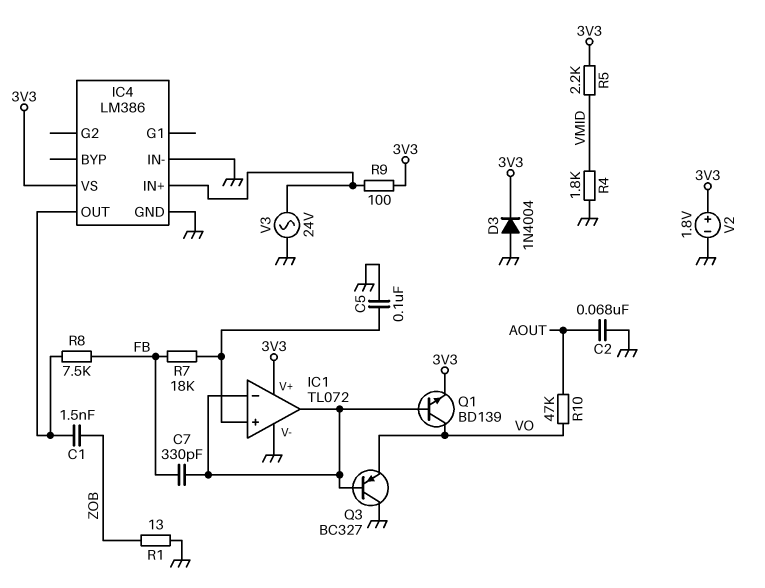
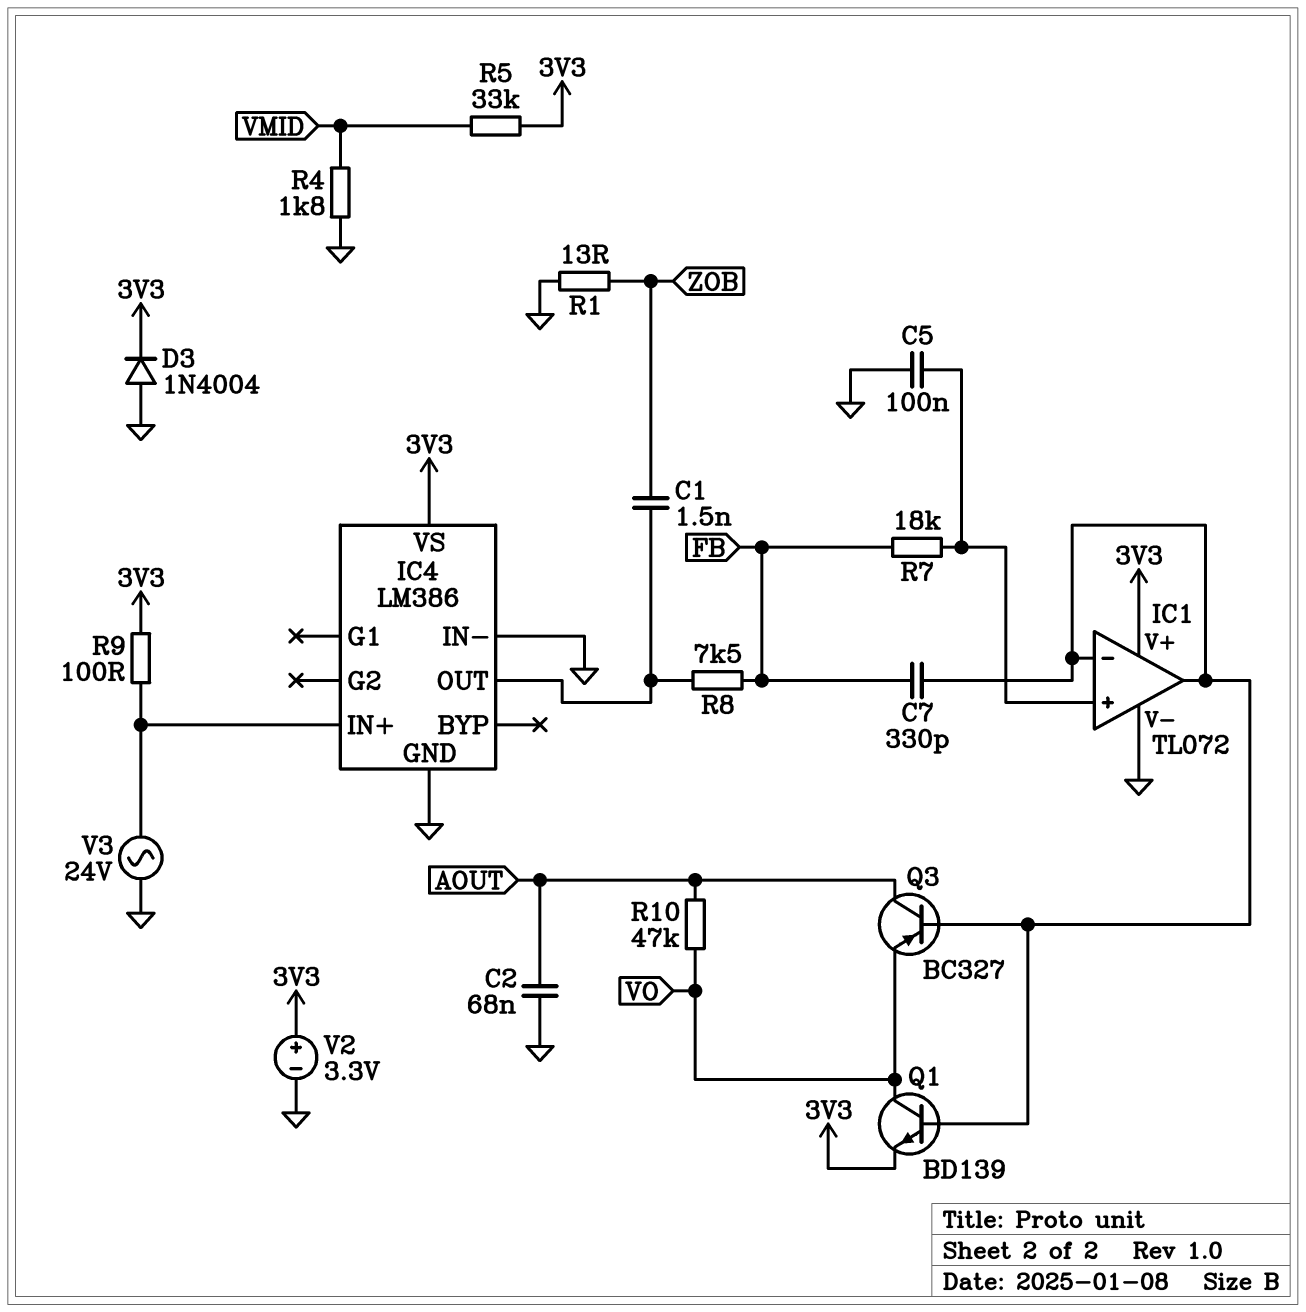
Q3: PNP BC327 (B IC1/in-, C GND, E VO) -> PNP BC327 (B IC1/in-, C AOUT, E VO)
R5: 2.2k (3V3, VMID) -> 33k (3V3, VMID)
V2: 1.8V (plus 3V3, minus GND) -> 3.3V (plus 3V3, minus GND)

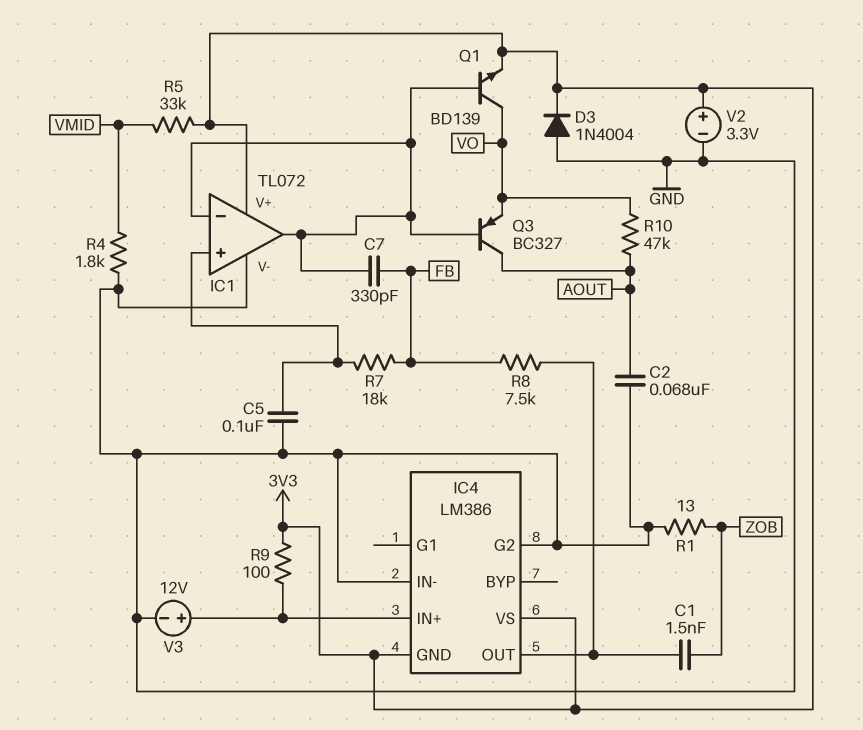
IC4 pin G2: none -> GND
IC4 pin GND: GND -> 3V3
V3: AC 24V (GND, IC4/IN+) -> 12V (plus IC4/IN+, minus GND)

